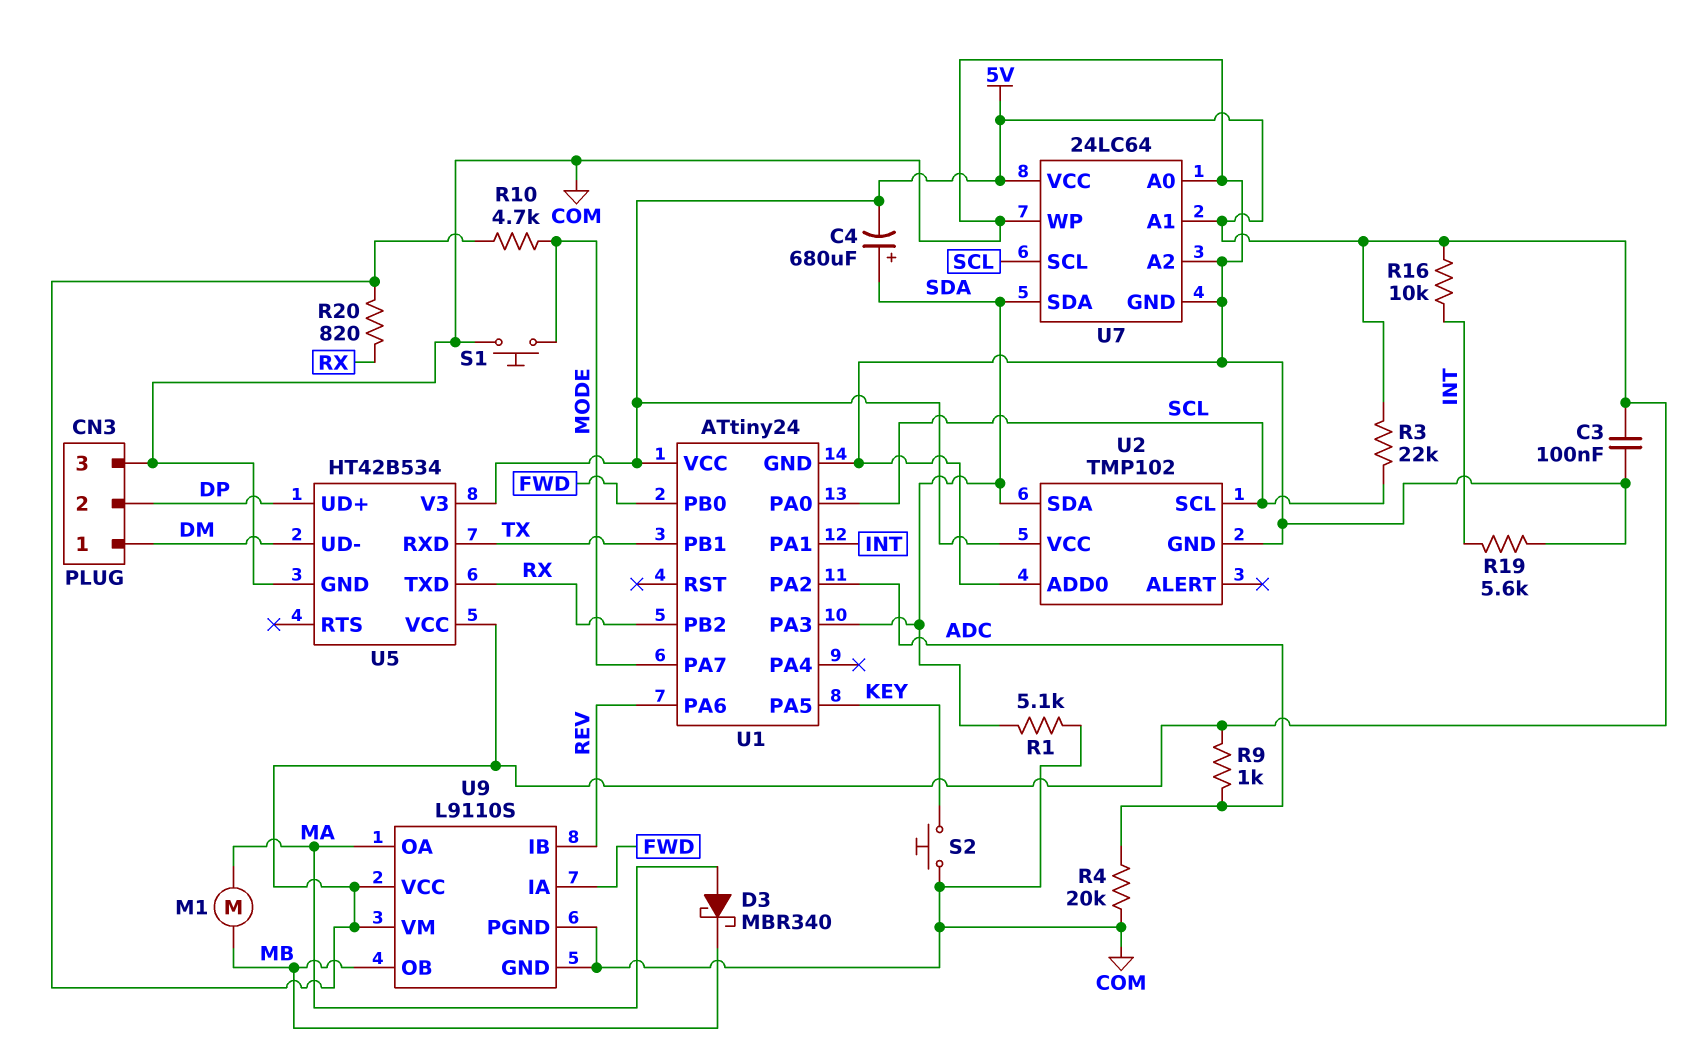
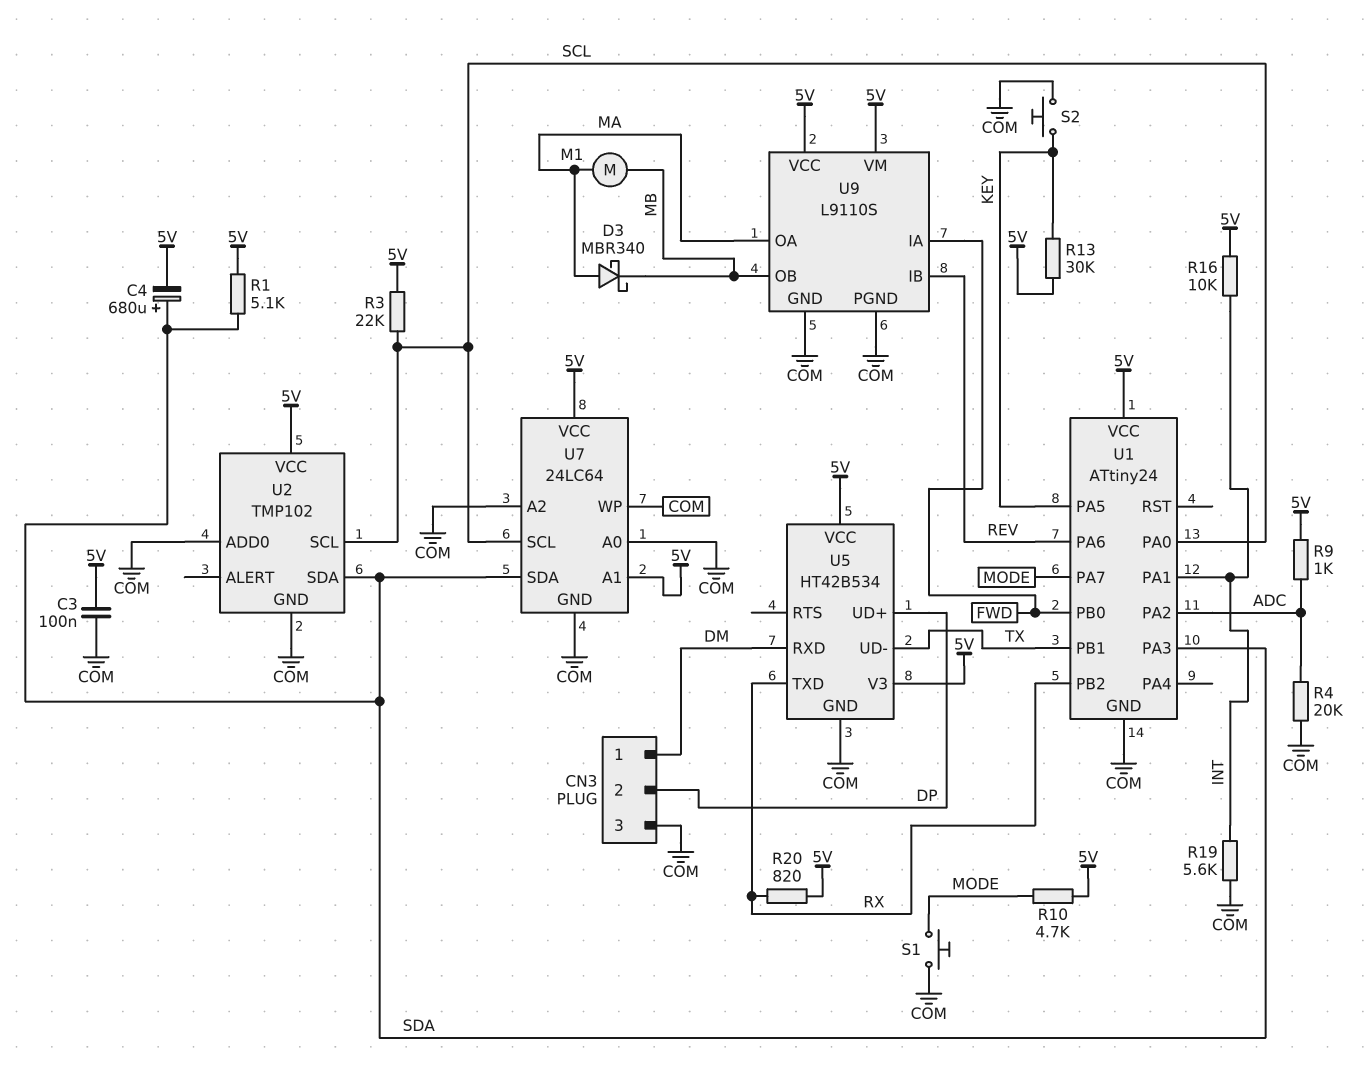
R1: 5.1k (COM, SDA) -> 5.1k (5V, SDA)
R13: none -> 30k (5V, KEY)
U5 pin RXD: TX -> DM
U5 pin UD-: DM -> TX

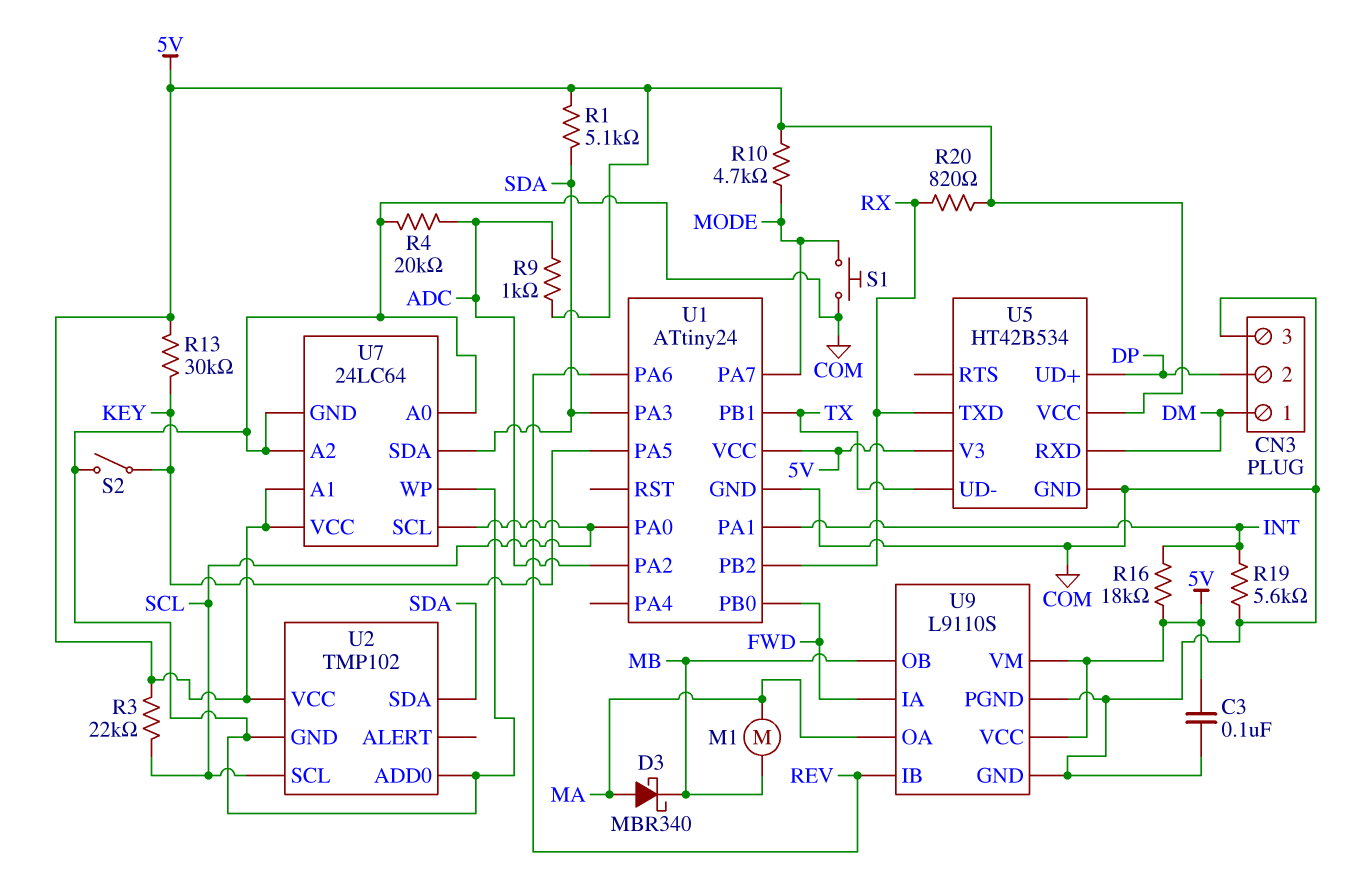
C4: 680uF (plus SDA, minus 5V) -> none
R16: 10k (5V, INT) -> 18k (5V, INT)
S2: button (COM, KEY) -> switch (COM, KEY)

